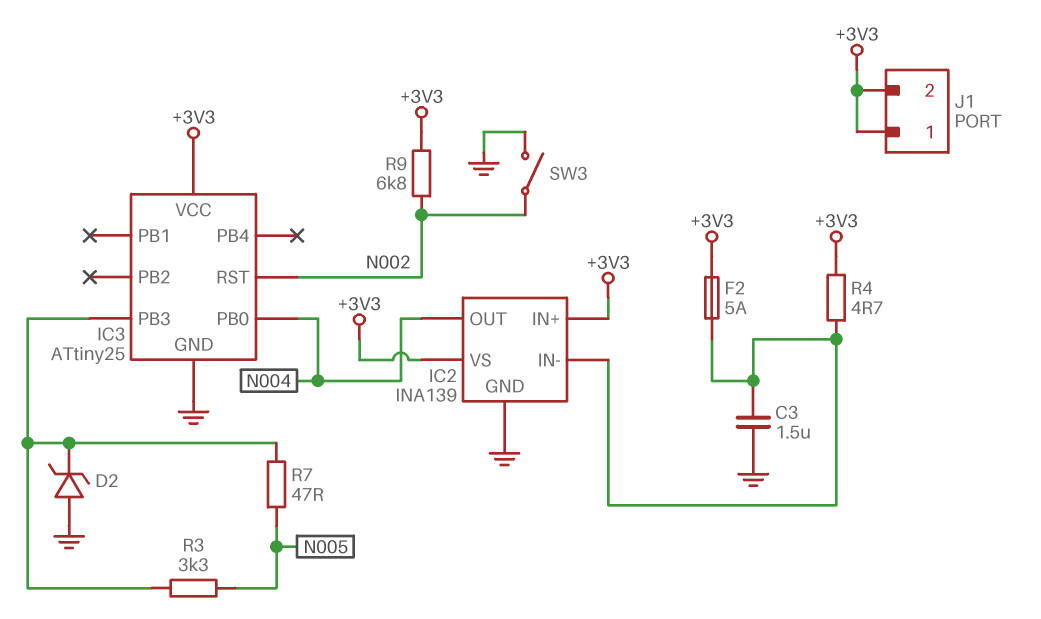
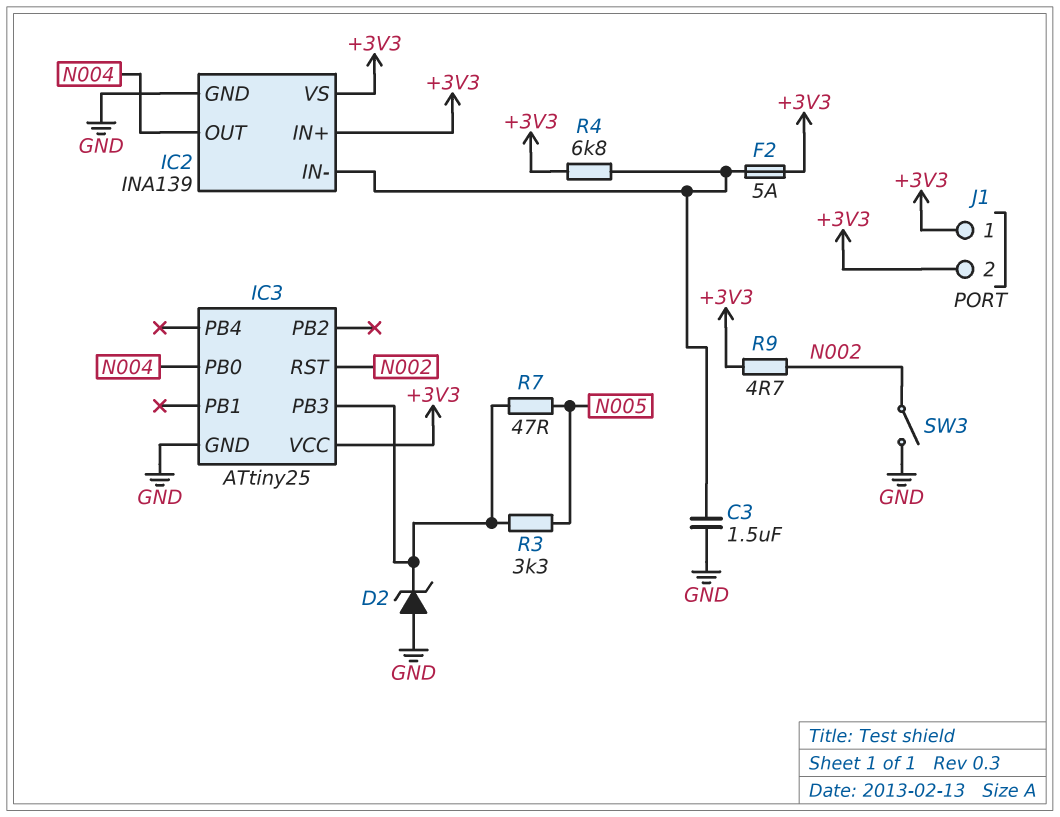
R4: 4.7 (+3V3, IC2/IN-) -> 6.8k (+3V3, IC2/IN-)
R9: 6.8k (+3V3, N002) -> 4.7 (+3V3, N002)

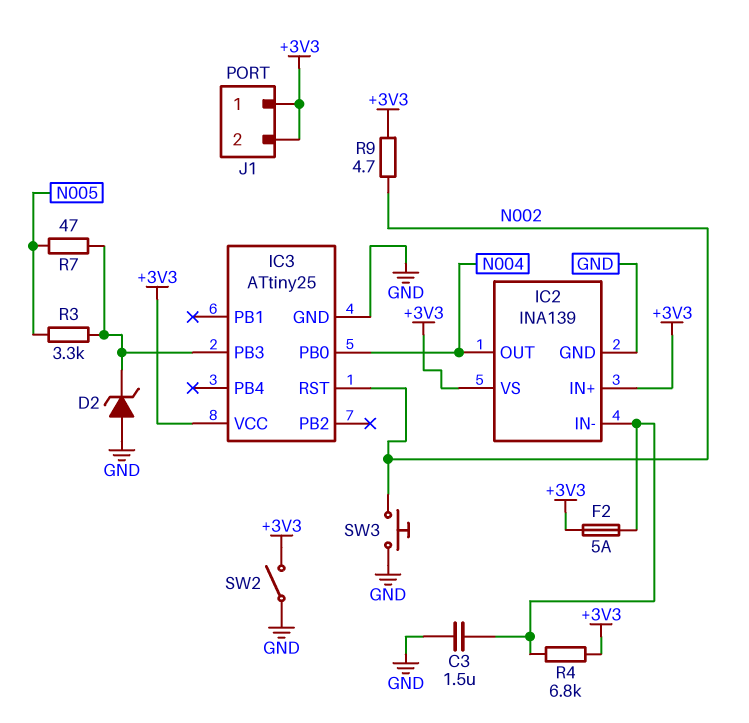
SW2: none -> switch (+3V3, GND)
SW3: switch (GND, N002) -> button (GND, N002)

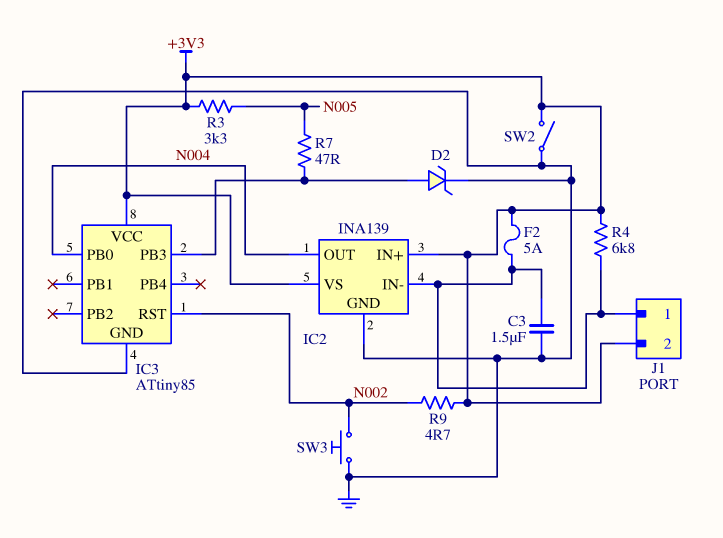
D2: zener (A GND, K IC3/PB3) -> zener (A IC3/PB3, K GND)
IC3: ATtiny25 -> ATtiny85
J1 pin 1: +3V3 -> IC2/IN-
R3: 3.3k (IC3/PB3, N005) -> 3.3k (+3V3, N005)

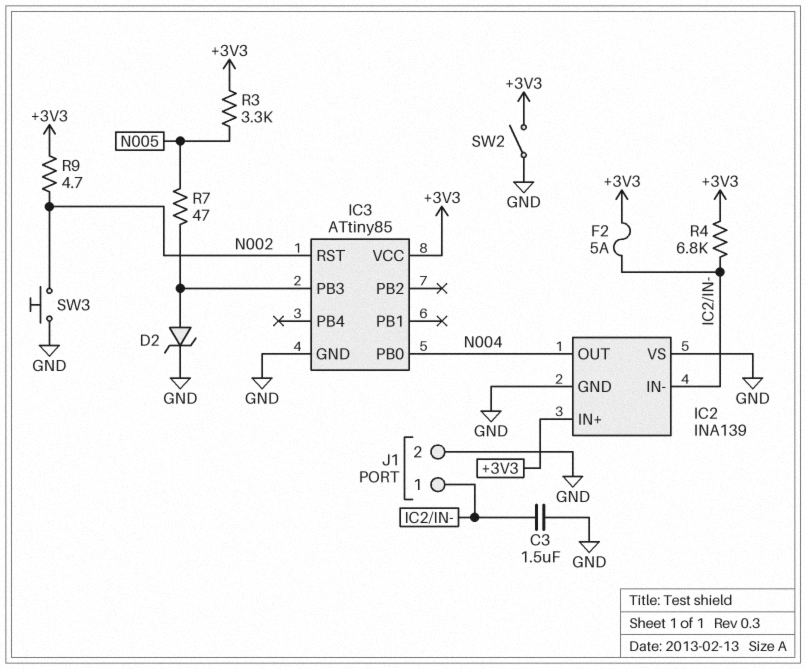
IC2 pin VS: +3V3 -> GND
J1 pin 2: +3V3 -> GND

